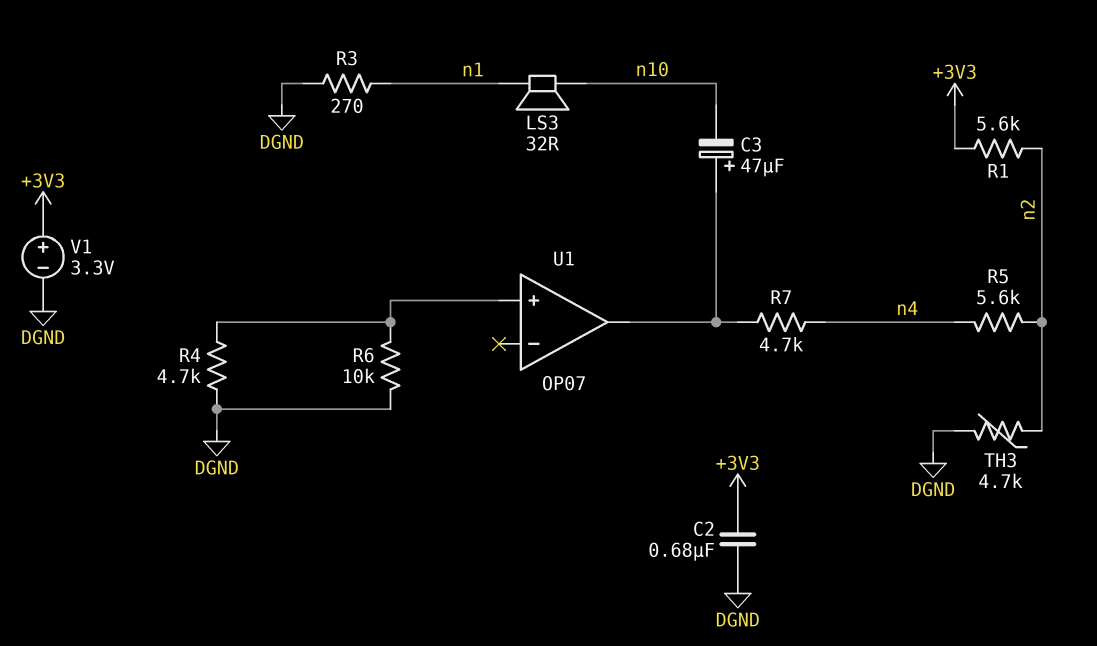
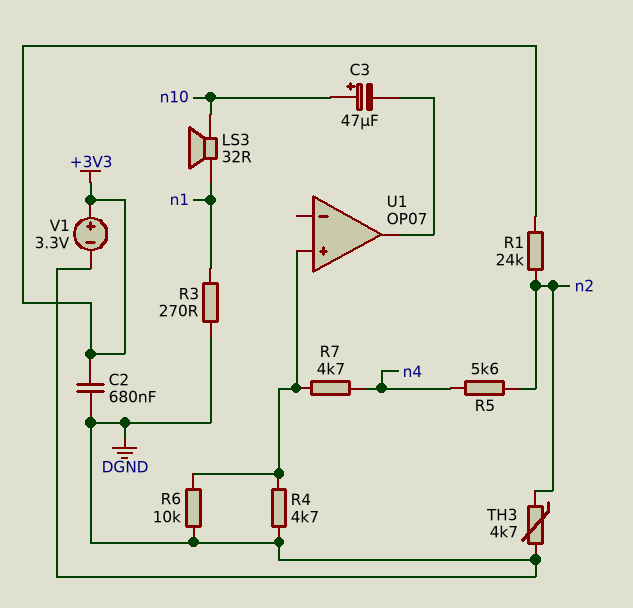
C3: 47uF (plus U1/out, minus n10) -> 47uF (plus n10, minus U1/out)
R1: 5.6k (+3V3, n2) -> 24k (+3V3, n2)
R7: 4.7k (U1/out, n4) -> 4.7k (U1/in+, n4)

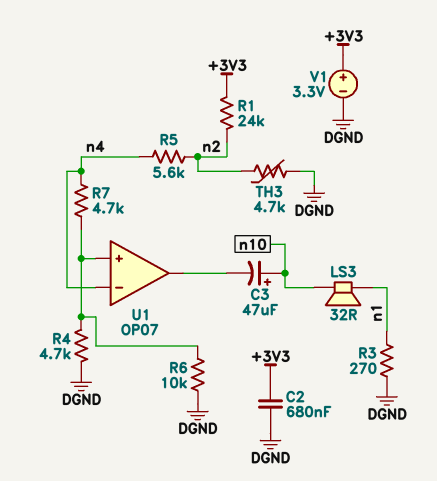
U1 pin in-: none -> n4

